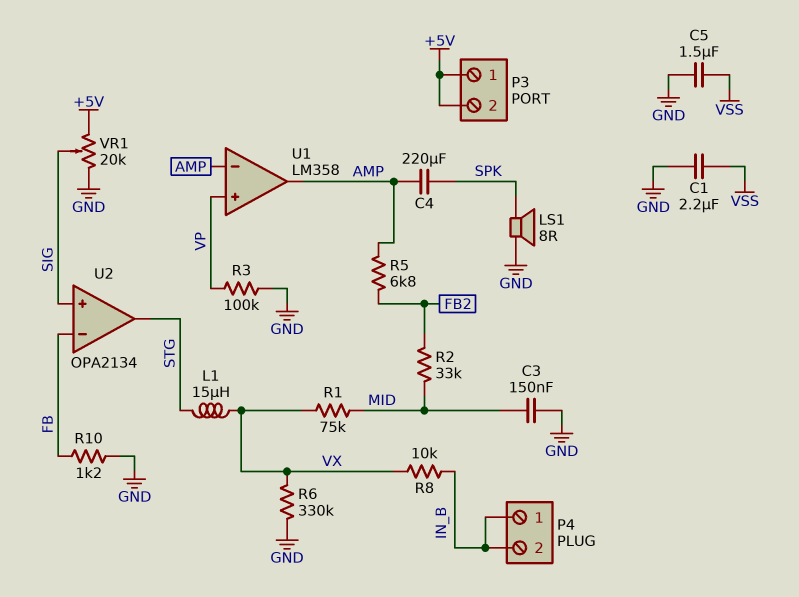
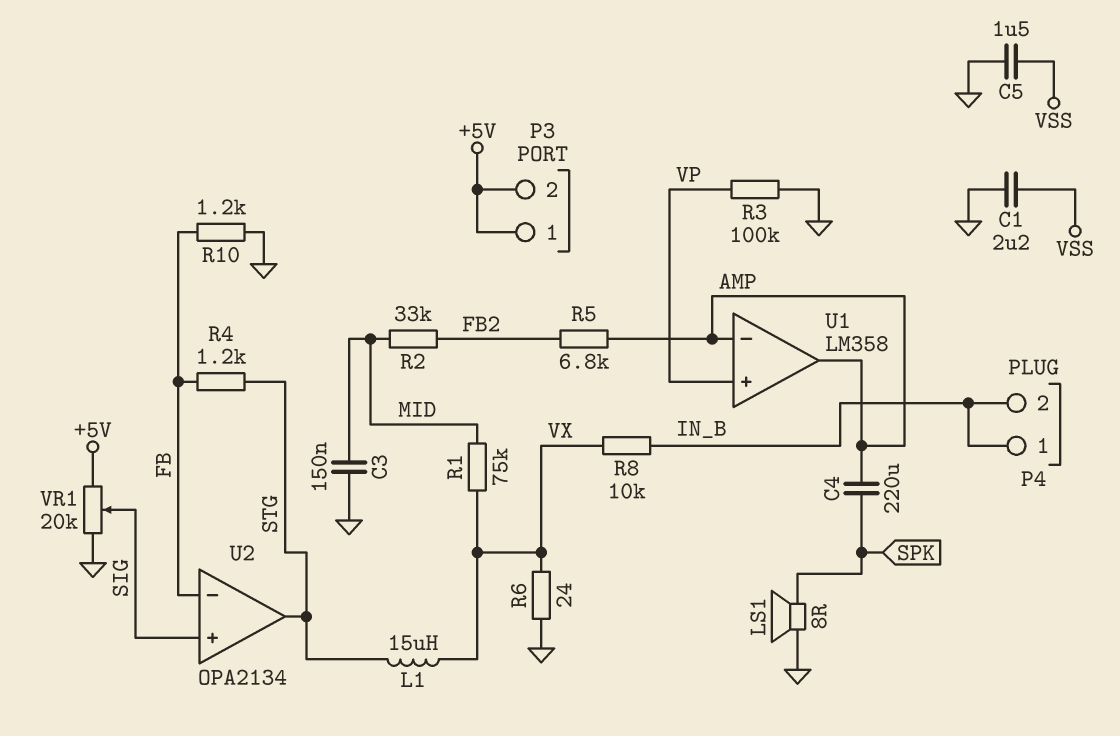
R4: none -> 1.2k (FB, STG)
R6: 330k (GND, VX) -> 24 (GND, VX)

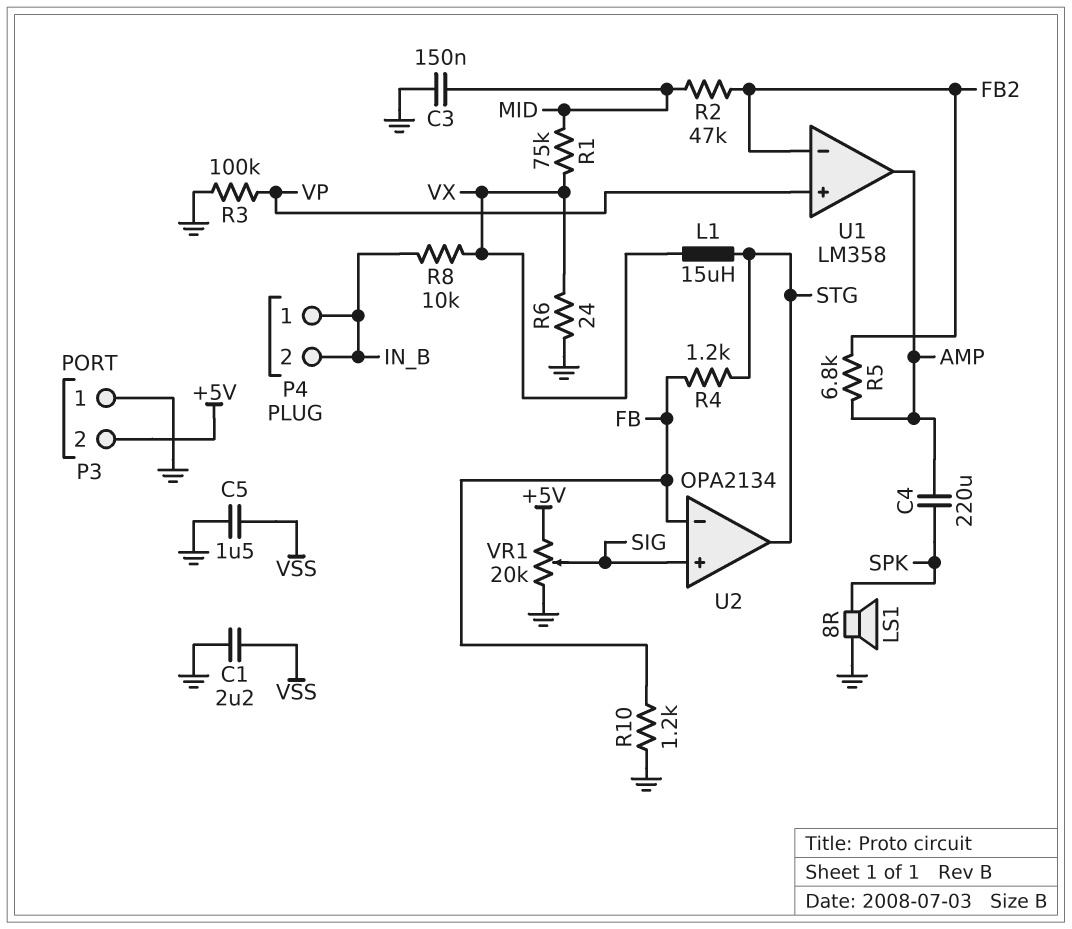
P3 pin 1: +5V -> GND
R2: 33k (FB2, MID) -> 47k (FB2, MID)
U1 pin in-: AMP -> FB2

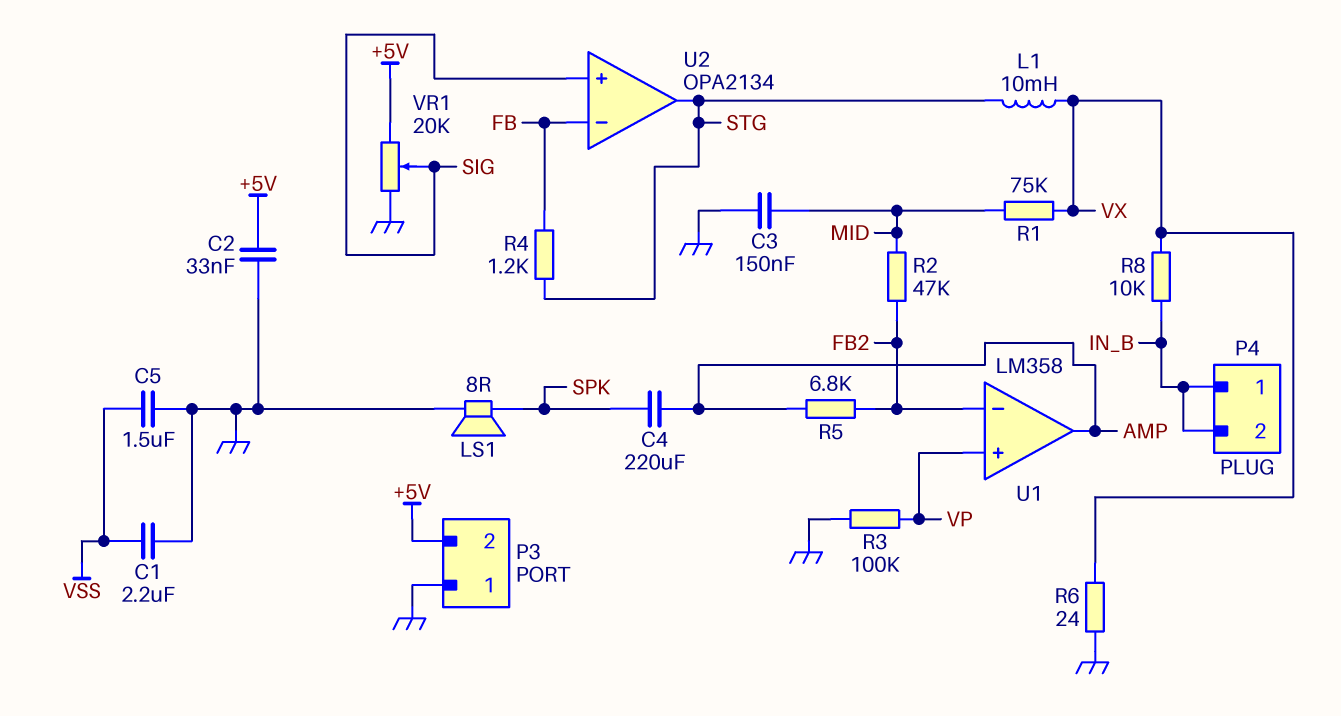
C2: none -> 33nF (+5V, GND)
L1: 15uH (STG, VX) -> 10mH (STG, VX)
R10: 1.2k (FB, GND) -> none

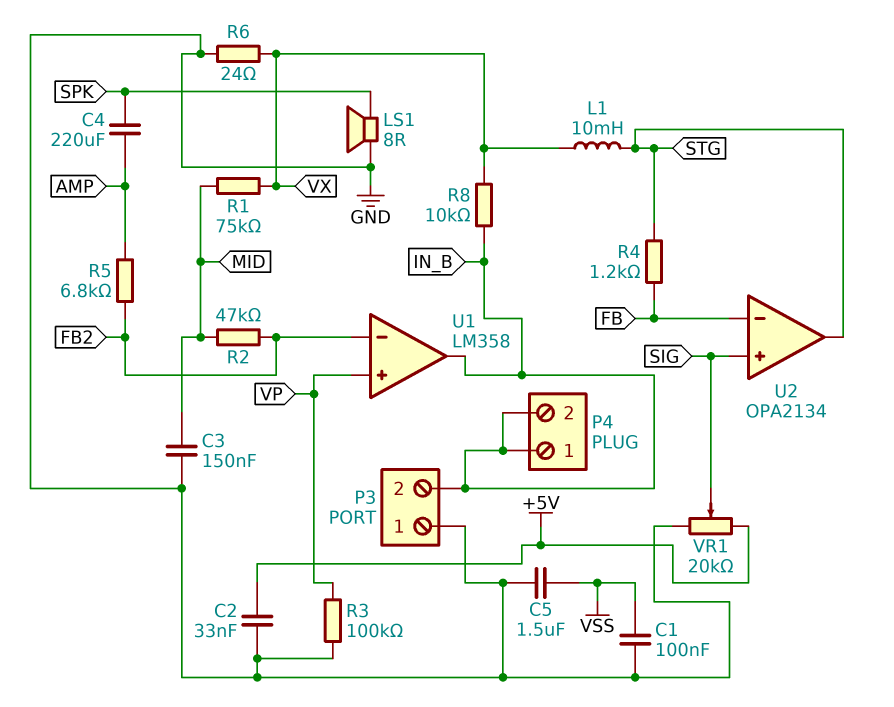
C1: 2.2uF (GND, VSS) -> 100nF (GND, VSS)
P3 pin 2: +5V -> IN_B
U1 pin out: AMP -> IN_B

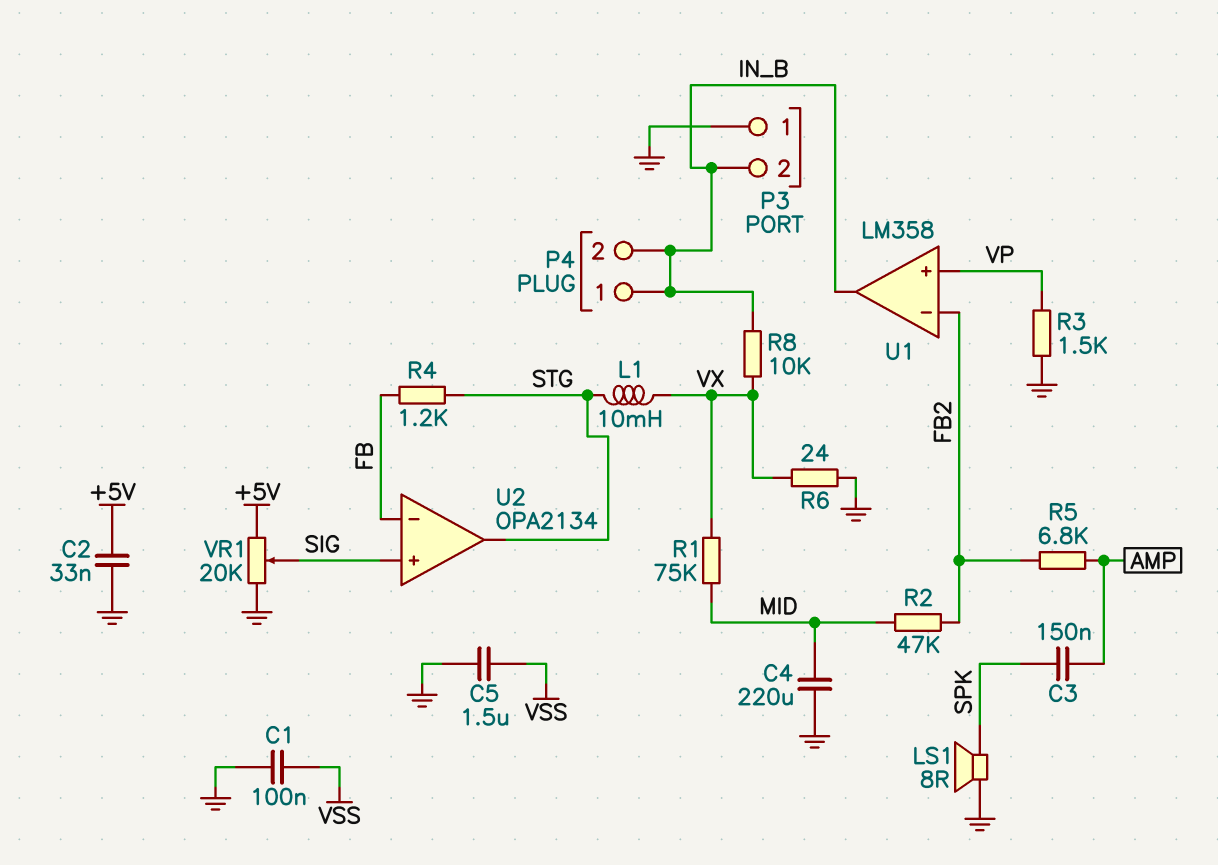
C3: 150nF (GND, MID) -> 150nF (AMP, SPK)
C4: 220uF (AMP, SPK) -> 220uF (GND, MID)
R3: 100k (GND, VP) -> 1.5k (GND, VP)

